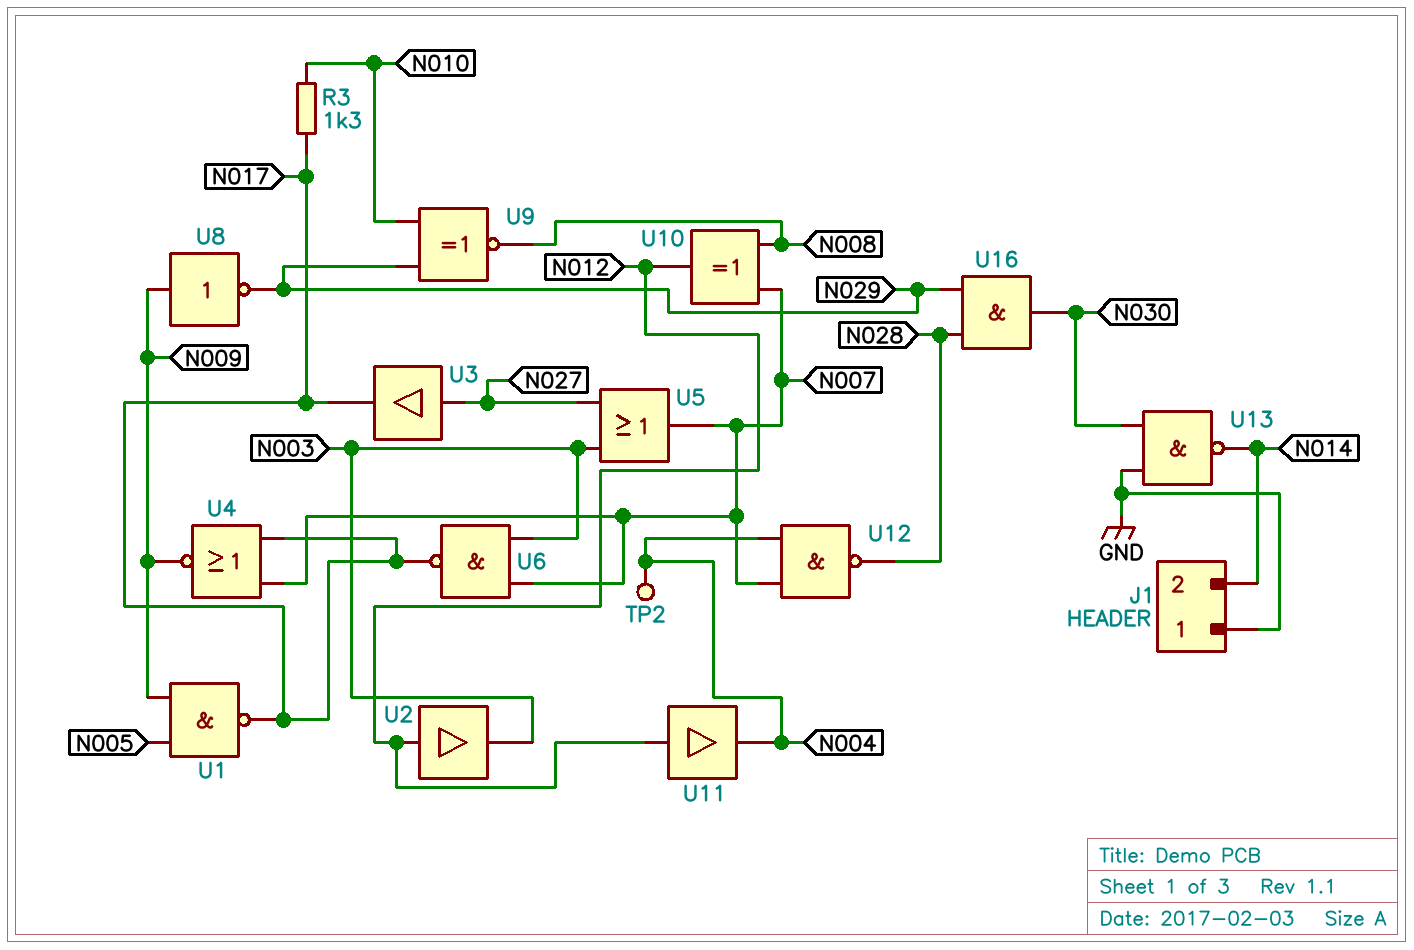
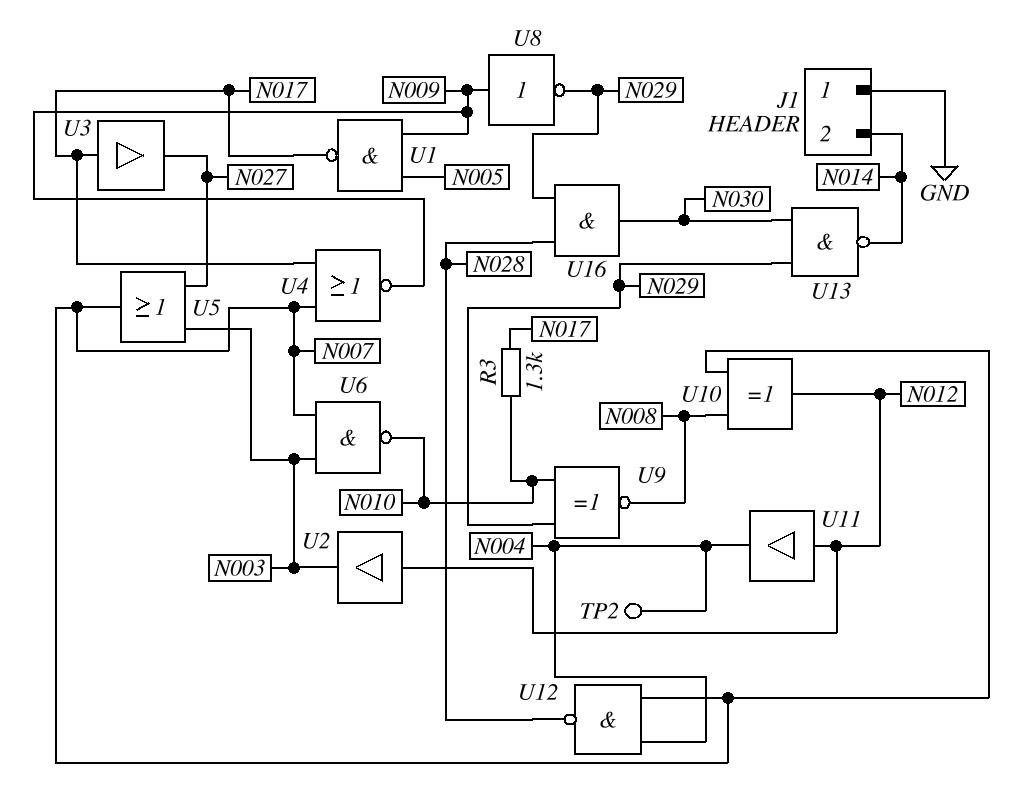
U3: buffer (in N027, out N017) -> buffer (in N017, out N027)
U6: NAND (in N003, in N007, out N017) -> NAND (in N003, in N007, out N010)
U13: NAND (in GND, in N030, out N014) -> NAND (in N029, in N030, out N014)

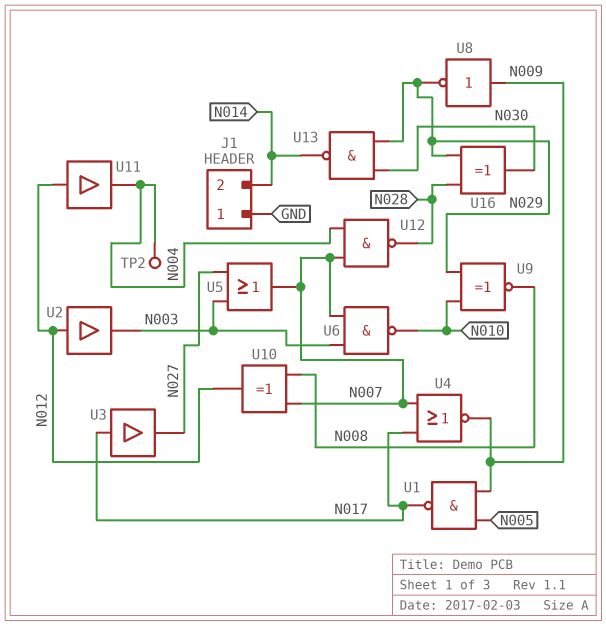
R3: 1.3k (N010, N017) -> none
U16: AND (in N028, in N029, out N030) -> XOR (in N028, in N029, out N030)

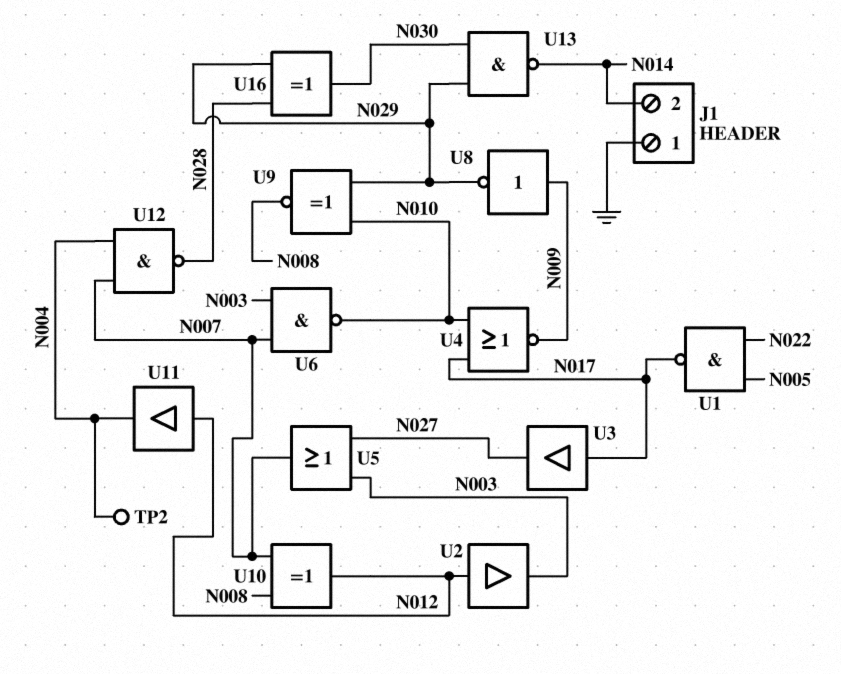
U1: NAND (in N005, in N009, out N017) -> NAND (in N005, in N022, out N017)
U4: NOR (in N007, in N017, out N009) -> NOR (in N010, in N017, out N009)

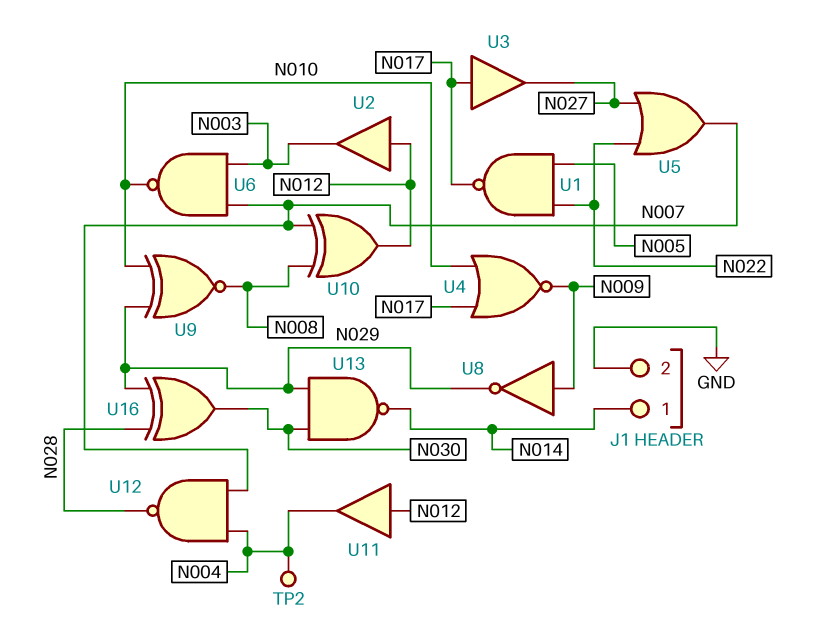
J1 pin 1: GND -> N014
J1 pin 2: N014 -> GND
U5: OR (in N003, in N027, out N007) -> OR (in N022, in N027, out N007)

